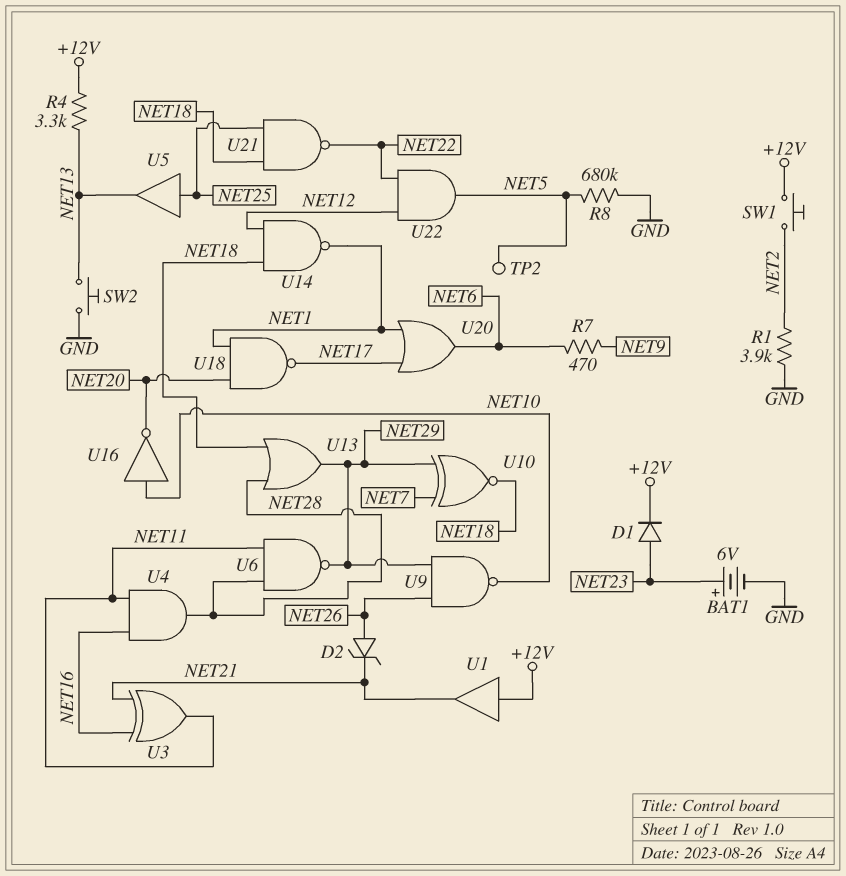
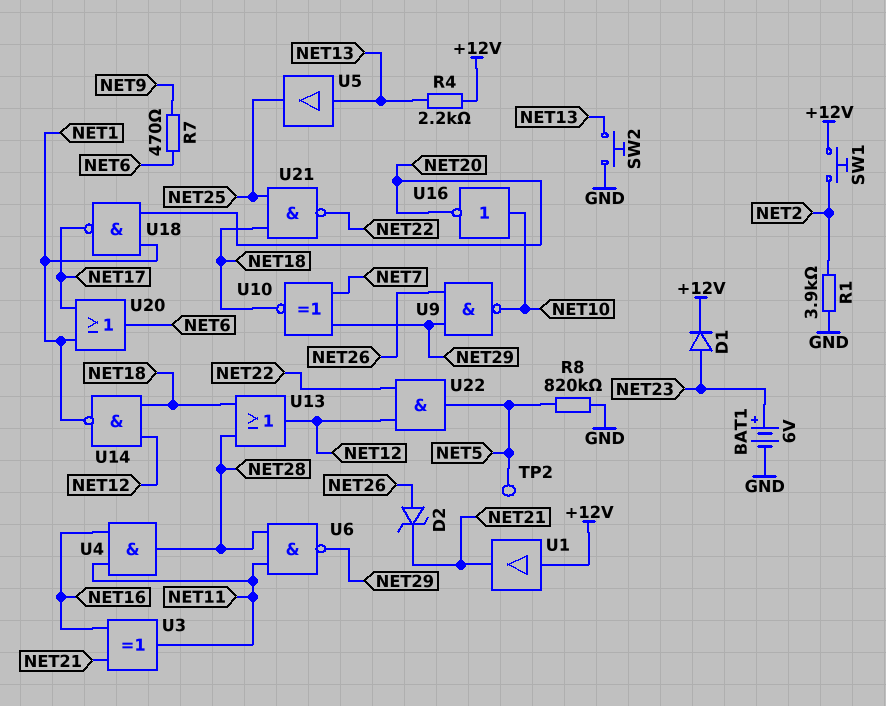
R4: 3.3k (+12V, NET13) -> 2.2k (+12V, NET13)
R8: 680k (GND, NET5) -> 820k (GND, NET5)
U5: buffer (in NET25, out NET13) -> buffer (in NET13, out NET25)
U13: OR (in NET18, in NET28, out NET29) -> OR (in NET18, in NET28, out NET12)

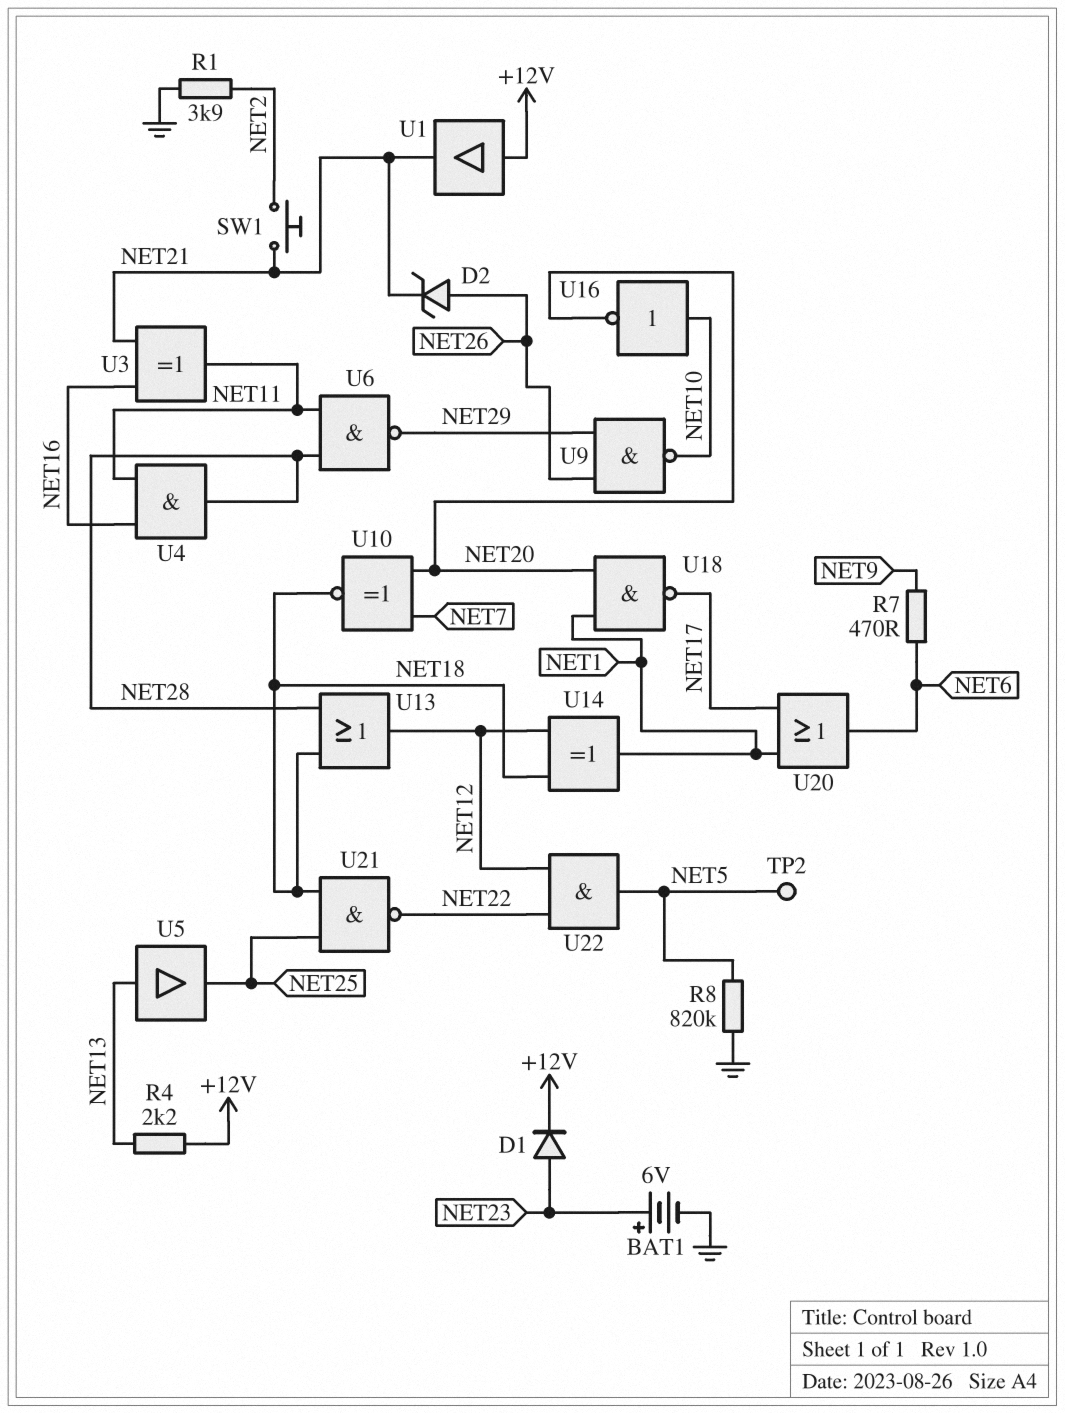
SW1: button (+12V, NET2) -> button (NET2, NET21)
SW2: button (GND, NET13) -> none
U10: XNOR (in NET7, in NET29, out NET18) -> XNOR (in NET7, in NET20, out NET18)
U14: NAND (in NET12, in NET18, out NET1) -> XOR (in NET12, in NET18, out NET1)

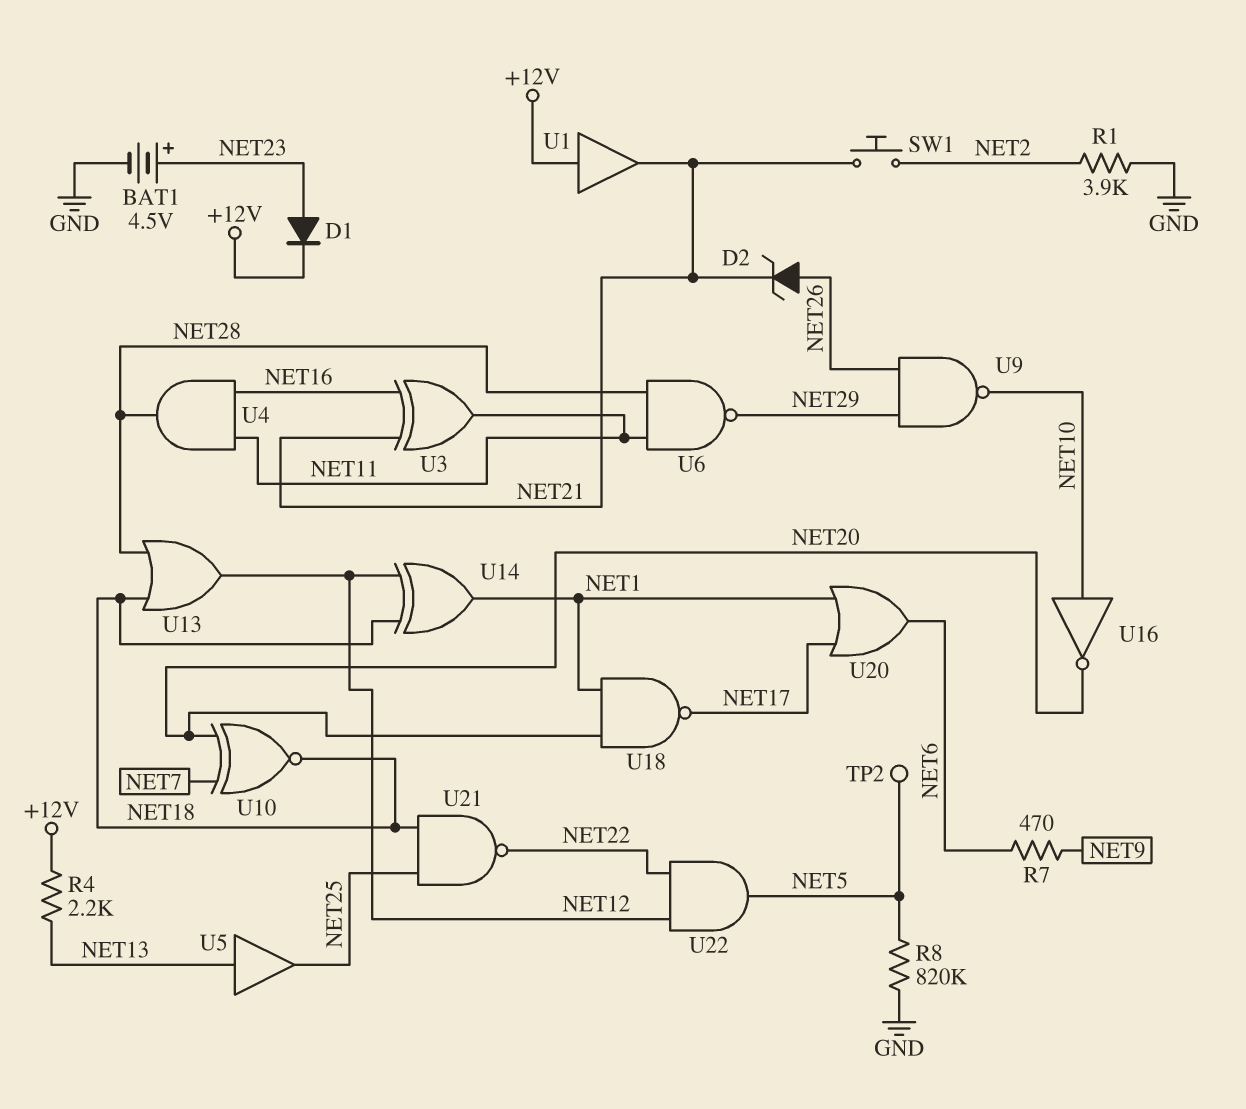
BAT1: 6V (plus NET23, minus GND) -> 4.5V (plus NET23, minus GND)

